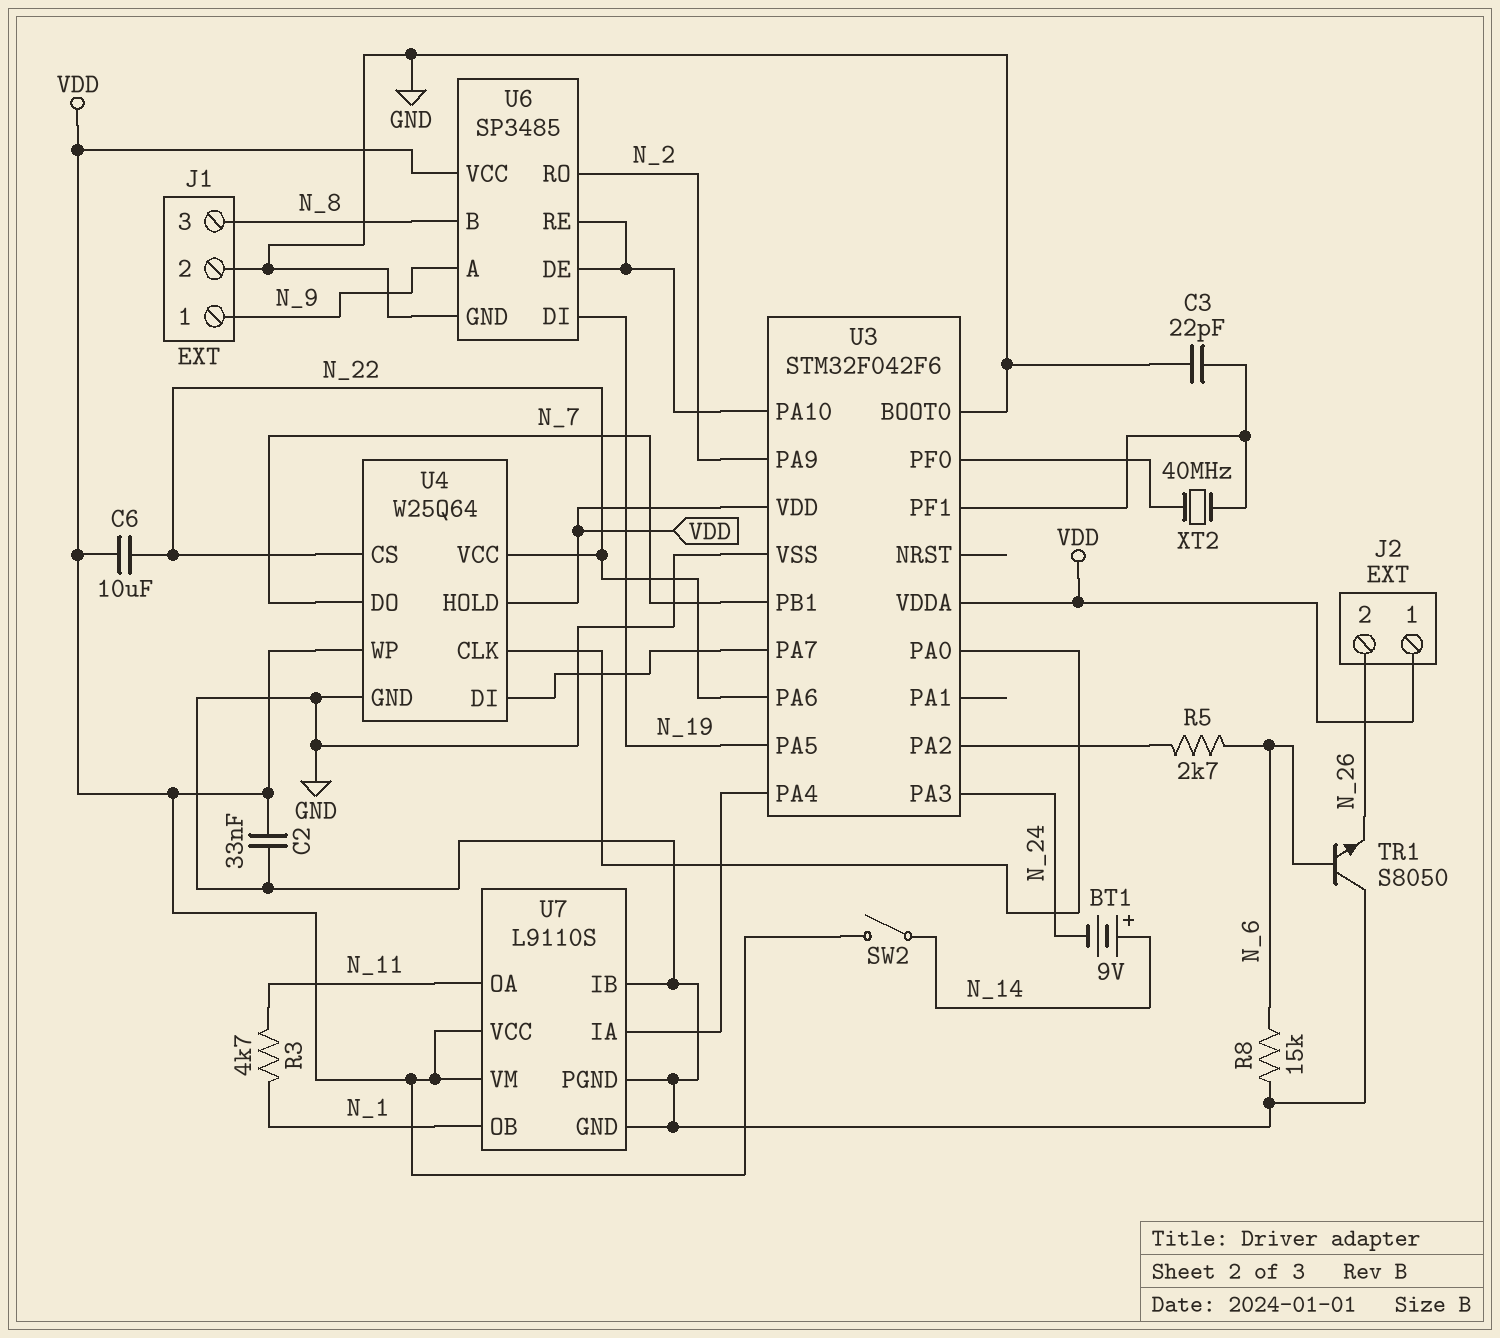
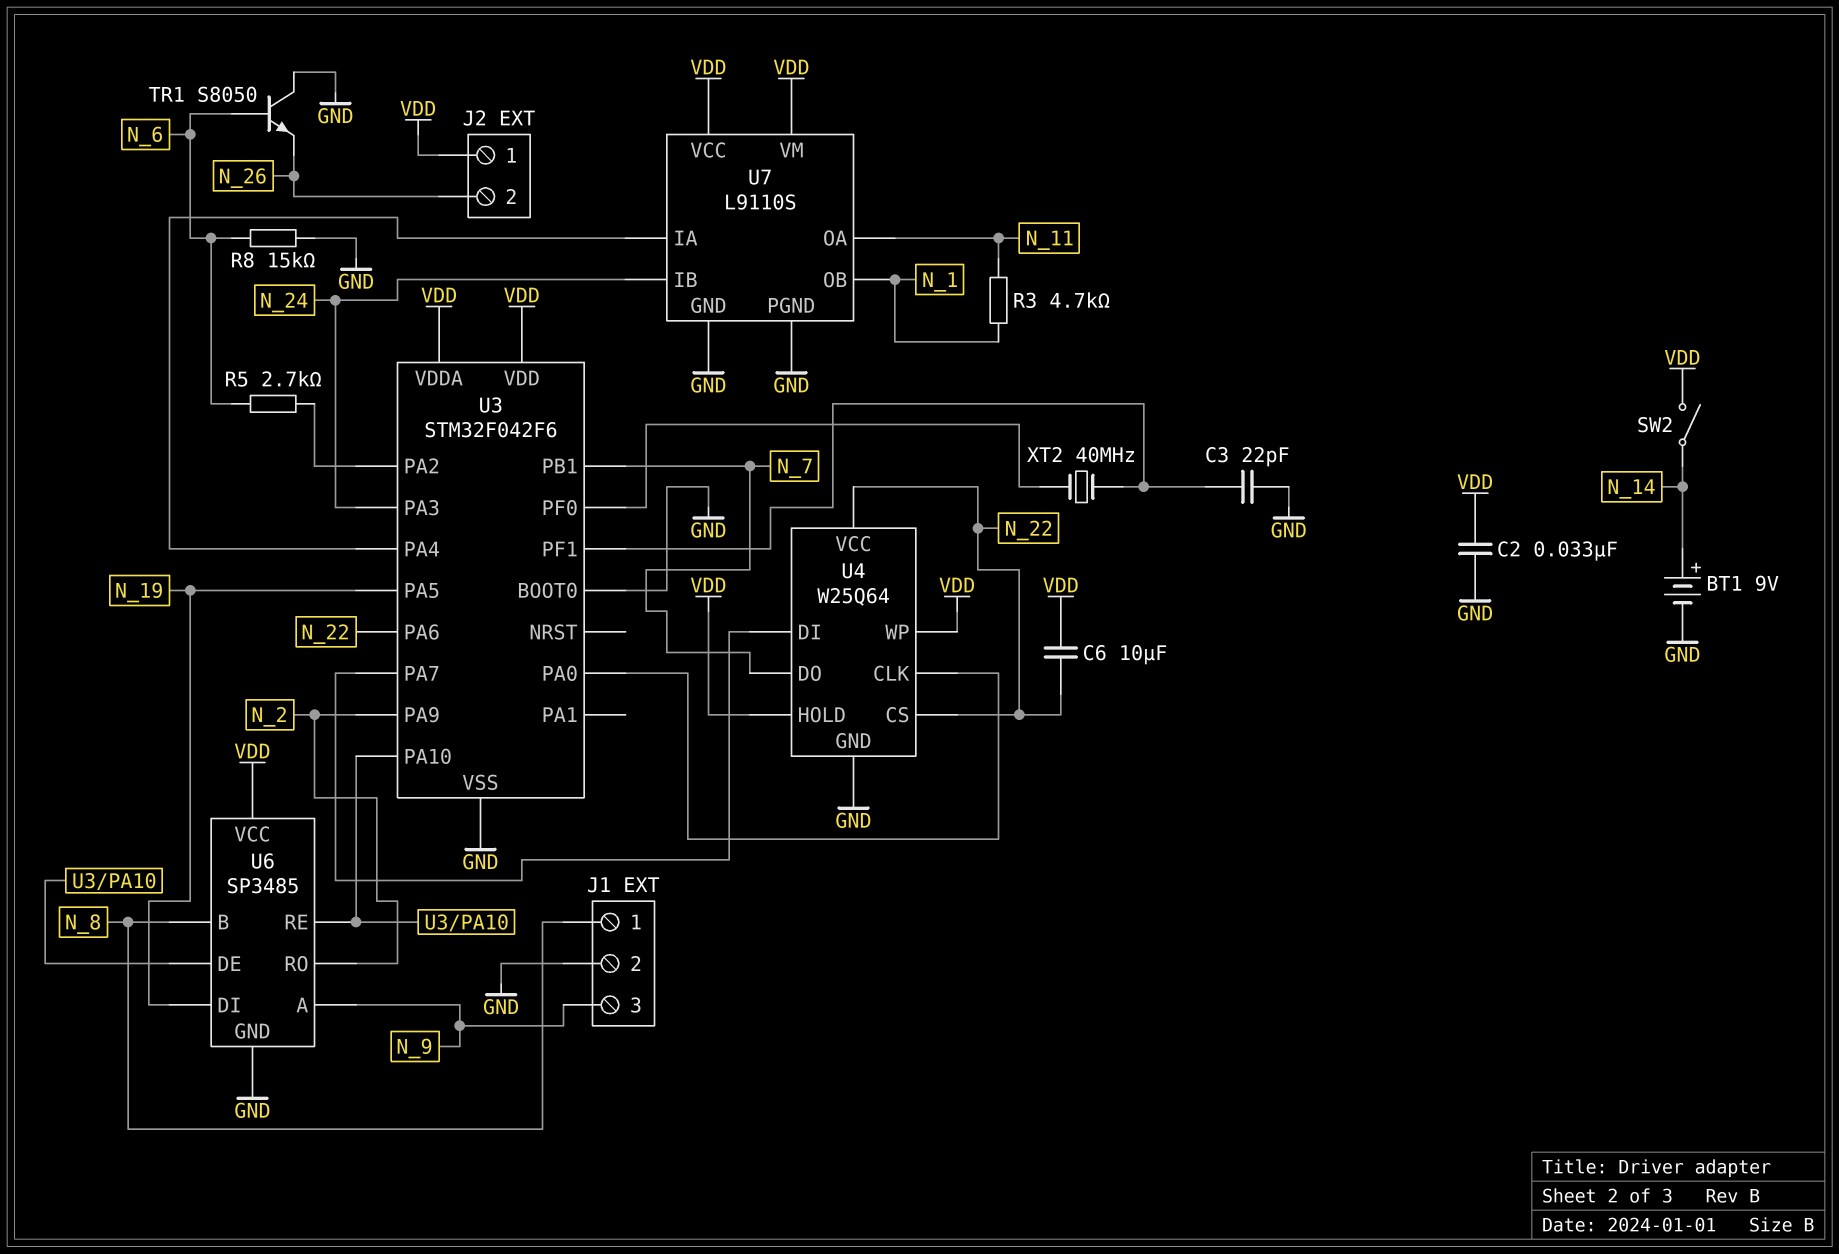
BT1: 9V (plus N_14, minus N_24) -> 9V (plus N_14, minus GND)
J1 pin 1: N_9 -> N_8
J1 pin 3: N_8 -> N_9
U7 pin IB: GND -> N_24

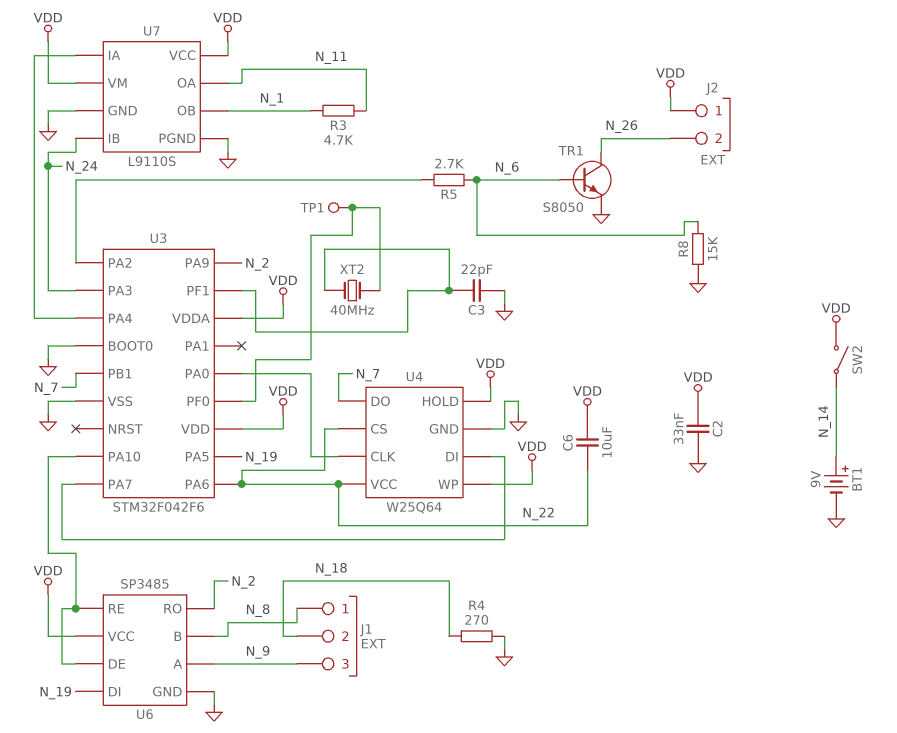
J1 pin 2: GND -> N_18
R4: none -> 270 (GND, N_18)
TP1: none -> test point (U3/PF0)
TR1: NPN S8050 (B N_6, C GND, E N_26) -> NPN S8050 (B N_6, C N_26, E GND)

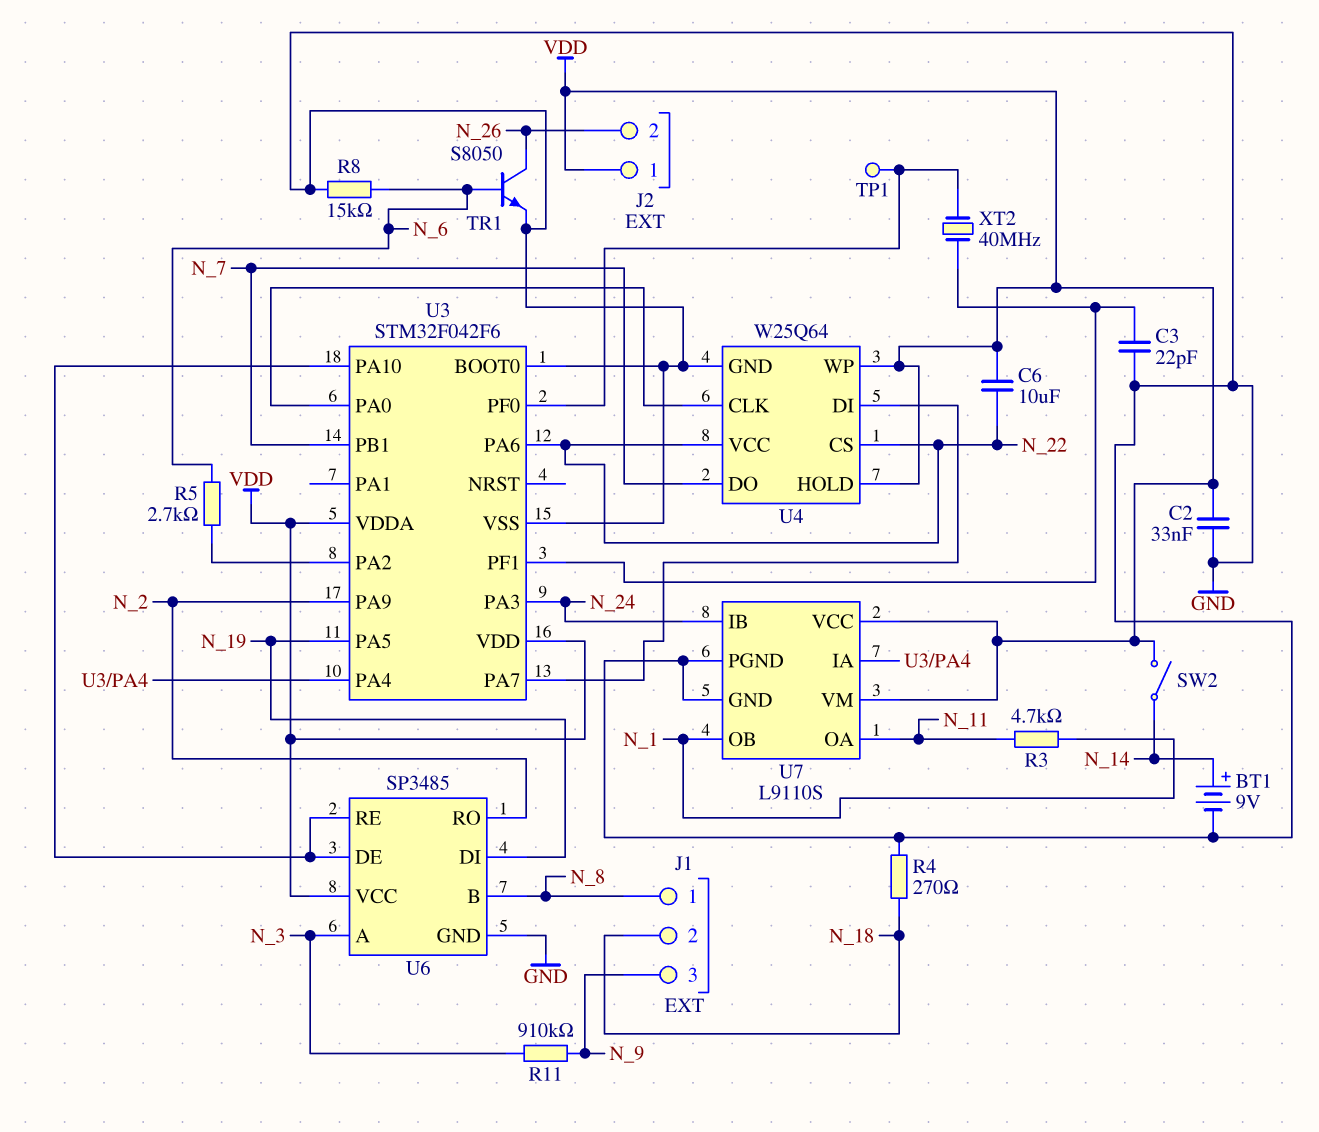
R11: none -> 910k (N_3, N_9)
U6 pin A: N_9 -> N_3

